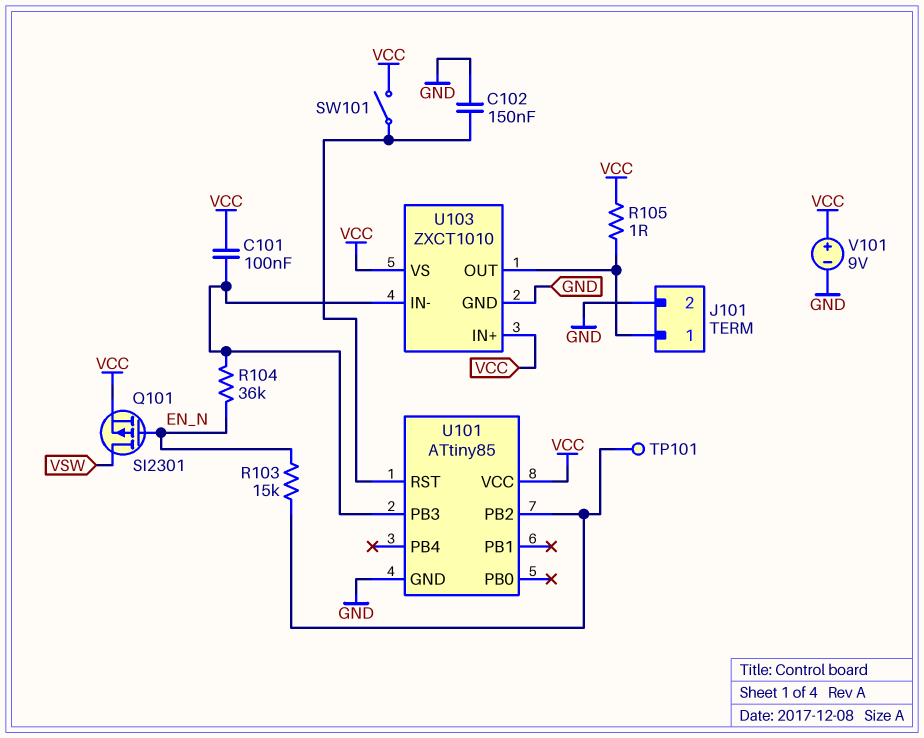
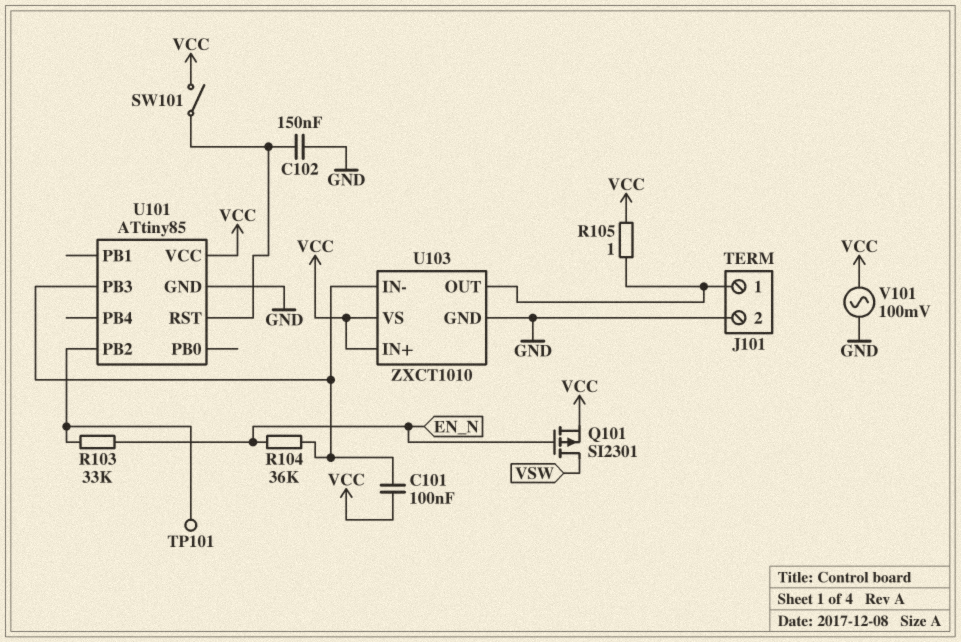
R103: 15k (EN_N, U101/PB2) -> 33k (EN_N, U101/PB2)
V101: 9V (plus VCC, minus GND) -> AC 100mV (GND, VCC)

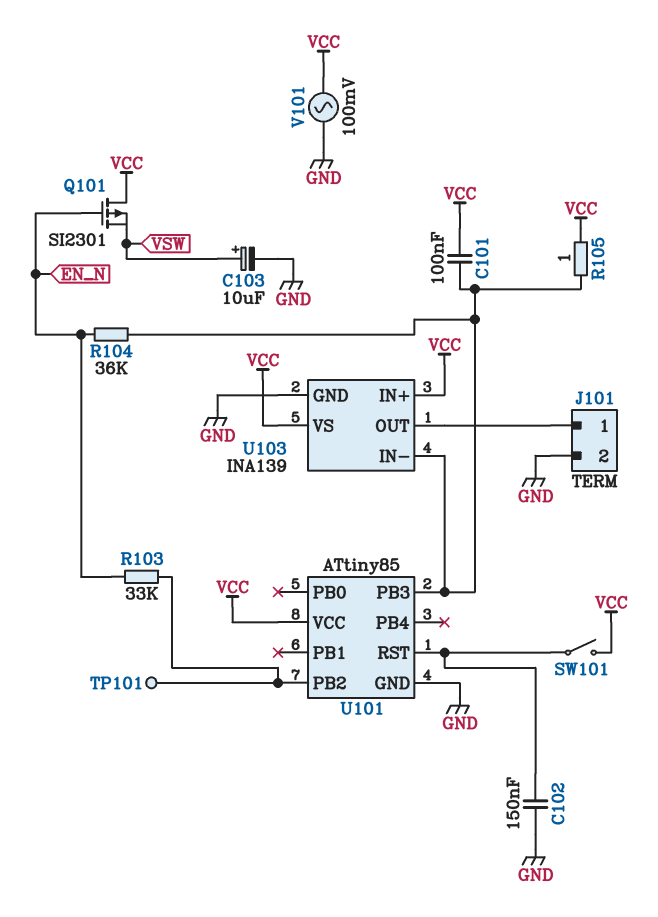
C103: none -> 10uF (plus VSW, minus GND)
Q101: PMOS SI2301 (G EN_N, D VSW, S VCC) -> PMOS SI2301 (G EN_N, D VCC, S VSW)
R105: 1 (J101/1, VCC) -> 1 (U101/PB3, VCC)
U103: ZXCT1010 -> INA139

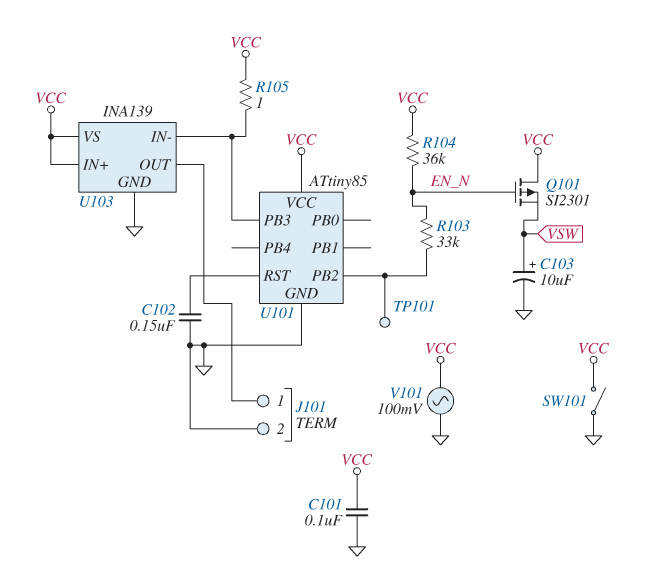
C101: 100nF (U101/PB3, VCC) -> 100nF (GND, VCC)
R104: 36k (EN_N, U101/PB3) -> 36k (EN_N, VCC)
SW101: switch (U101/RST, VCC) -> switch (GND, VCC)

